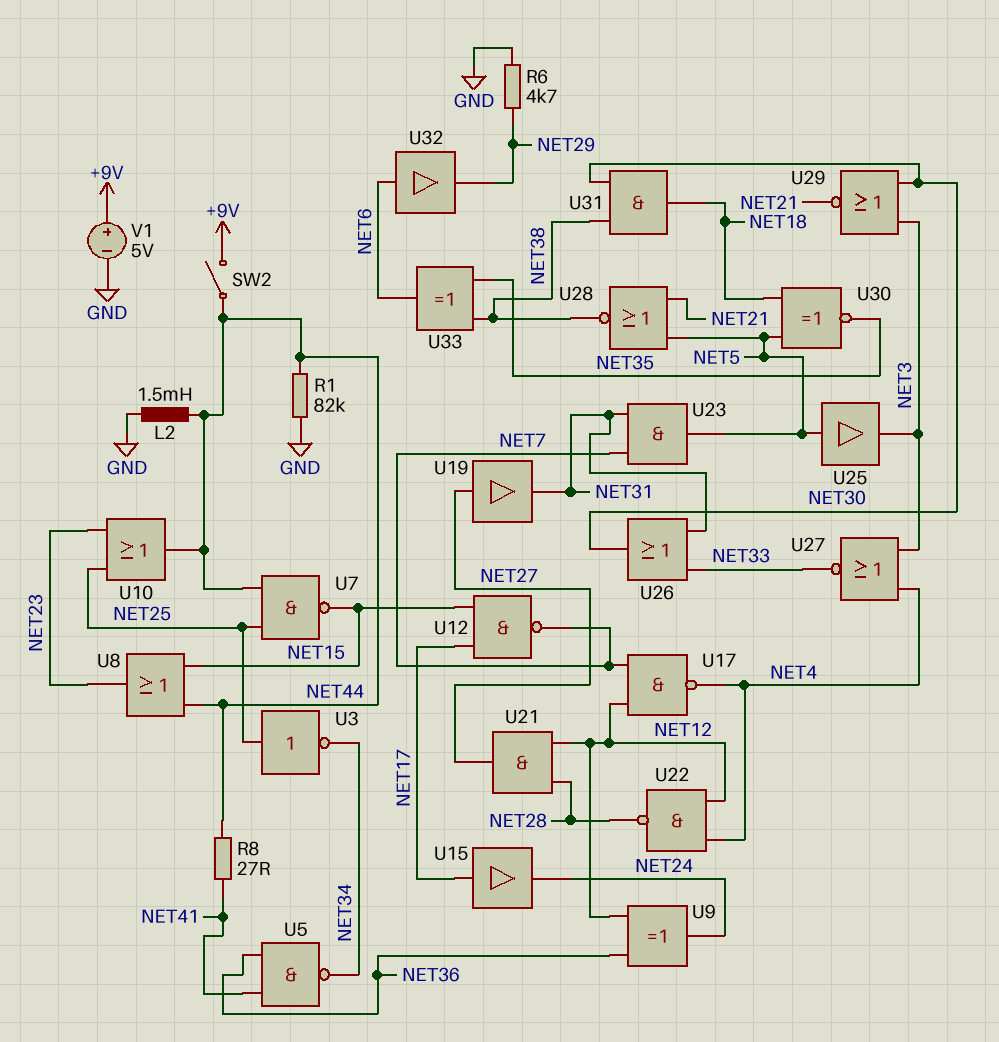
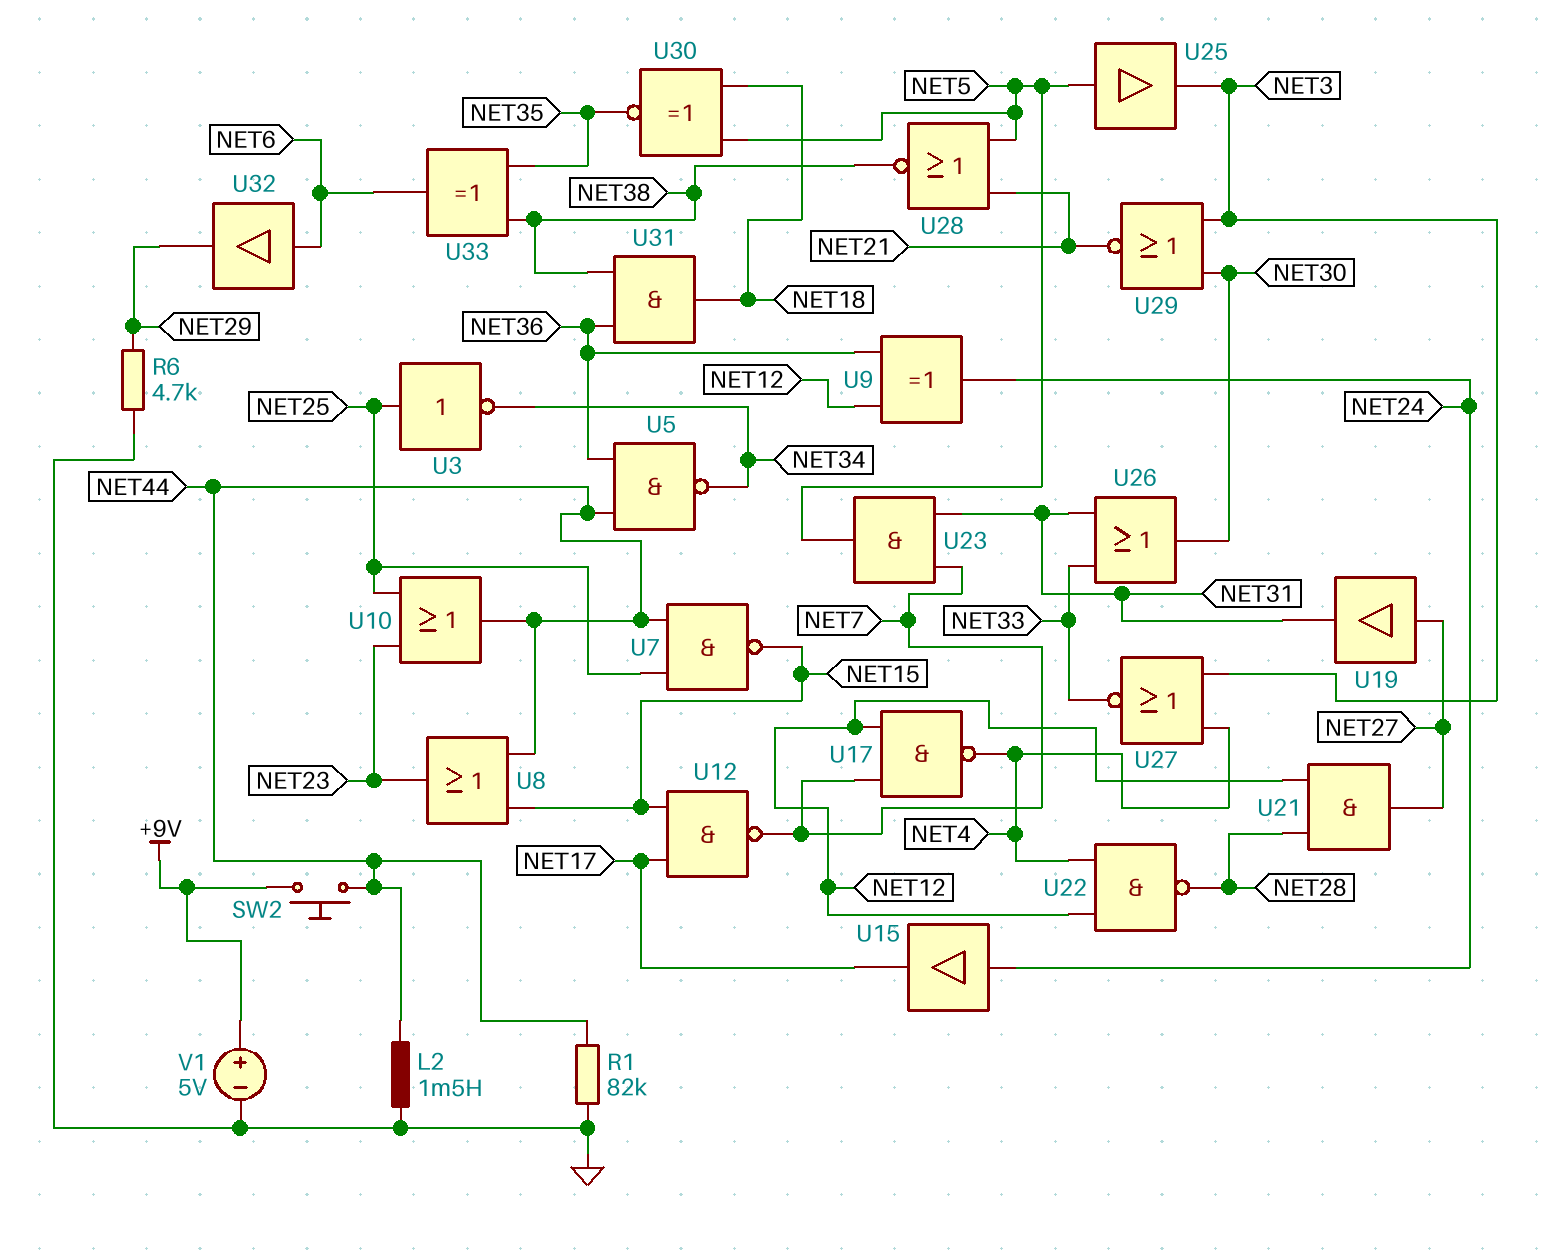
R8: 27 (NET41, NET44) -> none
SW2: switch (+9V, NET44) -> button (+9V, NET44)
U5: NAND (in NET36, in NET41, out NET34) -> NAND (in NET36, in NET44, out NET34)
U15: buffer (in NET17, out NET24) -> buffer (in NET24, out NET17)
U31: AND (in NET30, in NET38, out NET18) -> AND (in NET36, in NET38, out NET18)

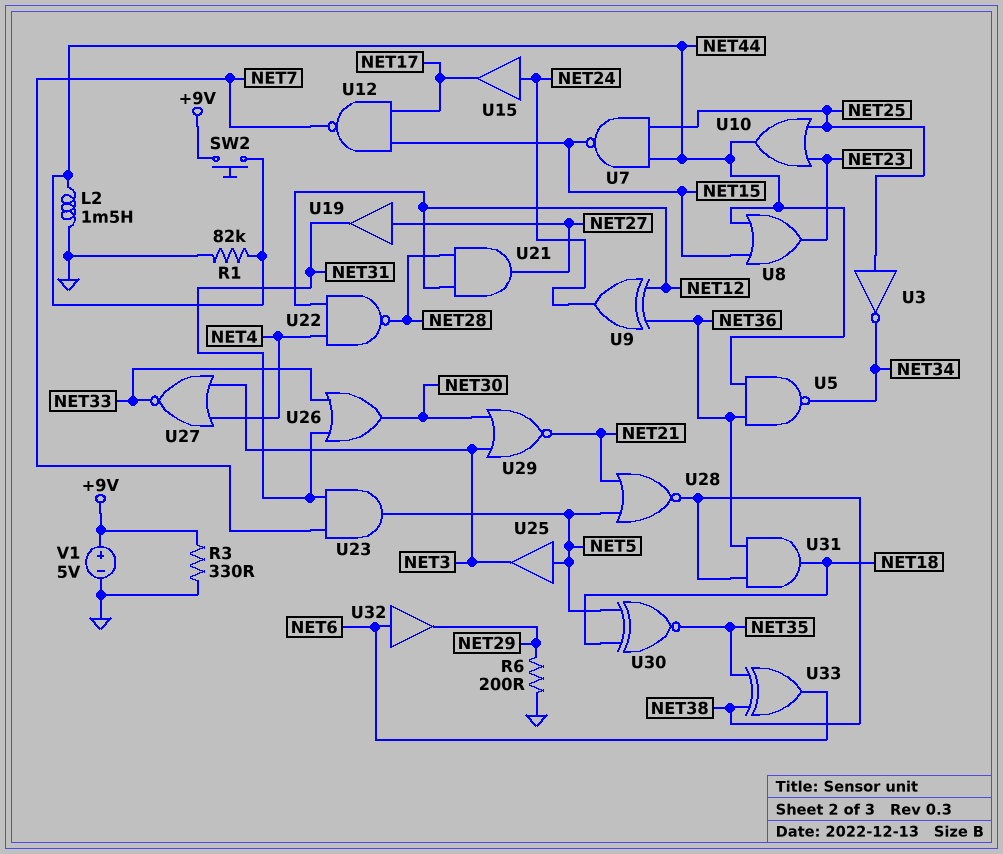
R3: none -> 330 (+9V, GND)
R6: 4.7k (GND, NET29) -> 200 (GND, NET29)
U17: NAND (in NET7, in NET12, out NET4) -> none

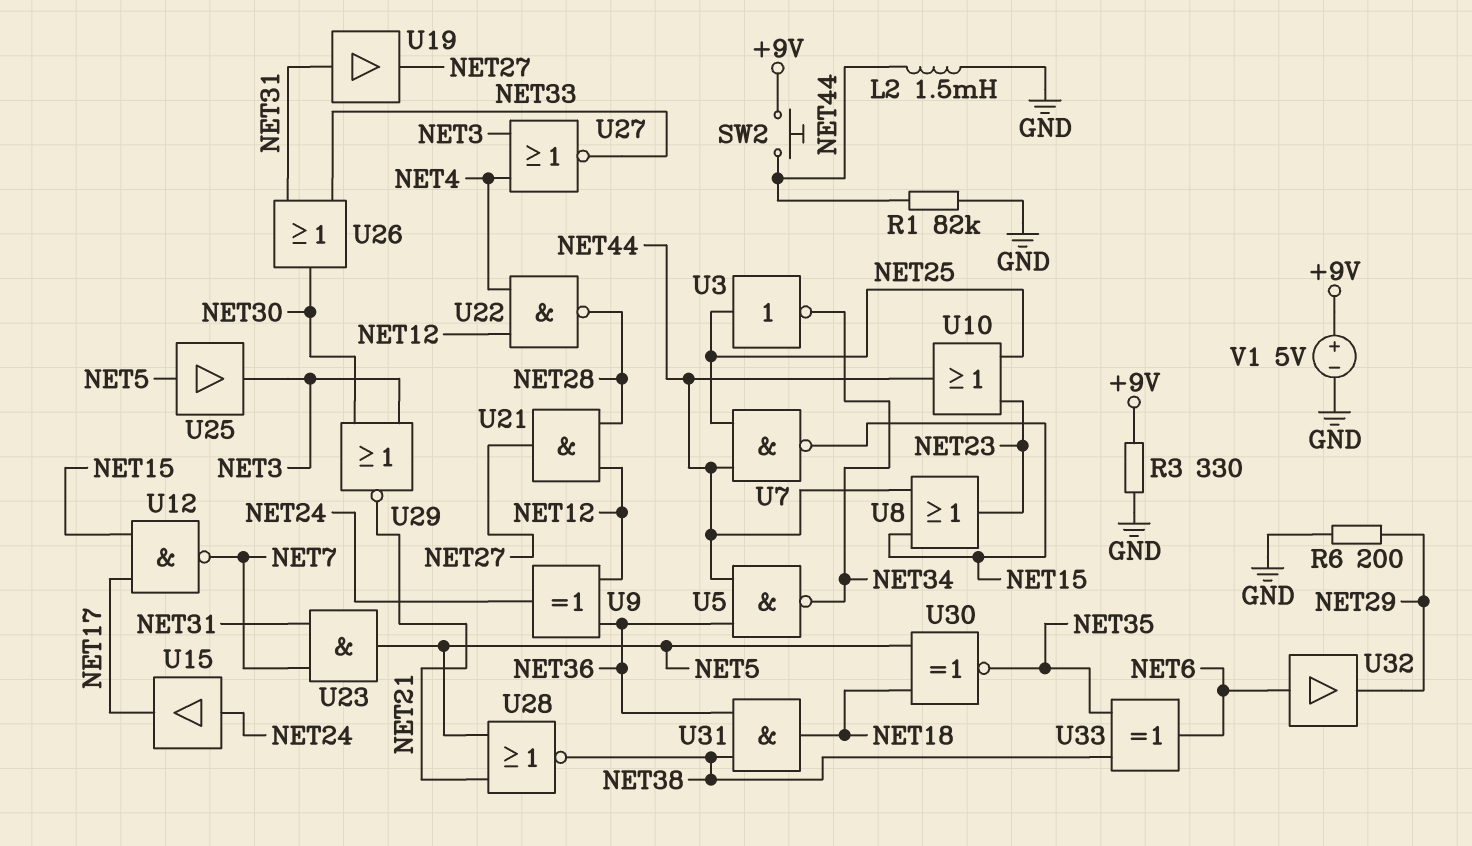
U19: buffer (in NET27, out NET31) -> buffer (in NET31, out NET27)

